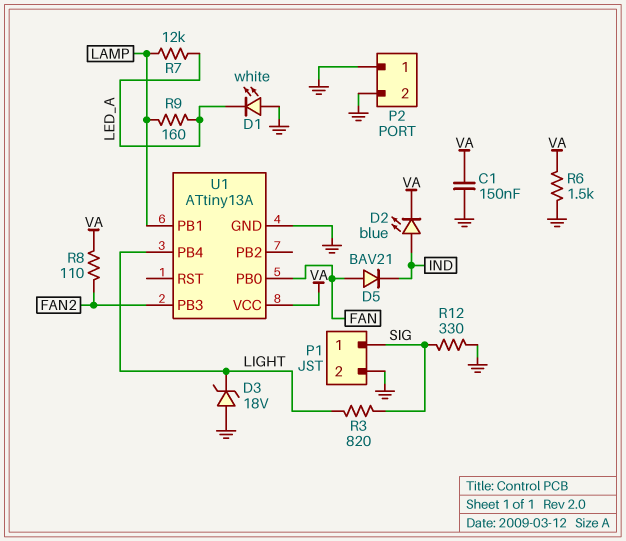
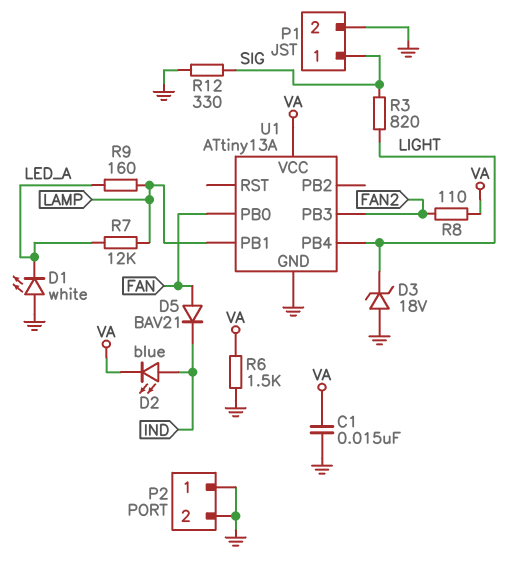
C1: 150nF (GND, VA) -> 15nF (GND, VA)

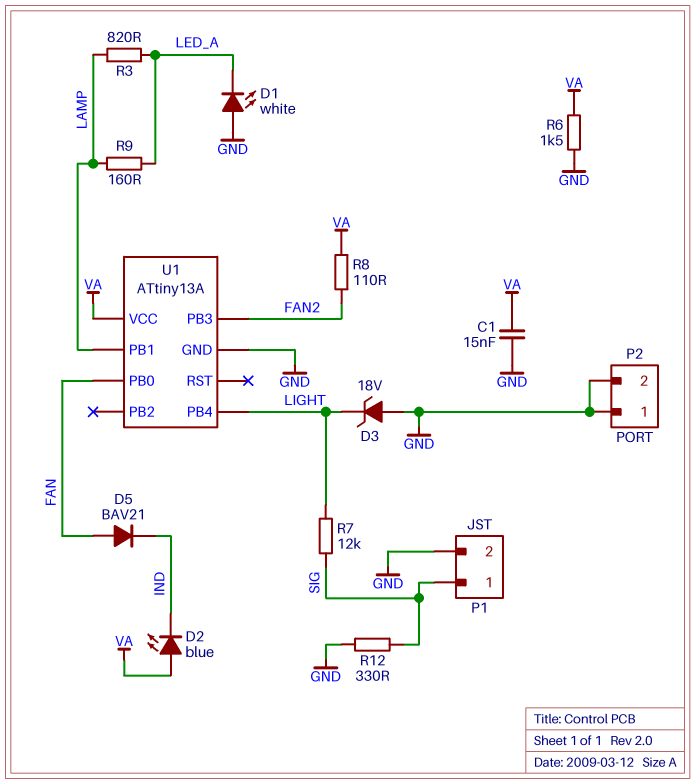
D2: LED blue (A IND, K VA) -> LED blue (A VA, K IND)
R3: 820 (LIGHT, SIG) -> 820 (LAMP, LED_A)
R7: 12k (LAMP, LED_A) -> 12k (LIGHT, SIG)

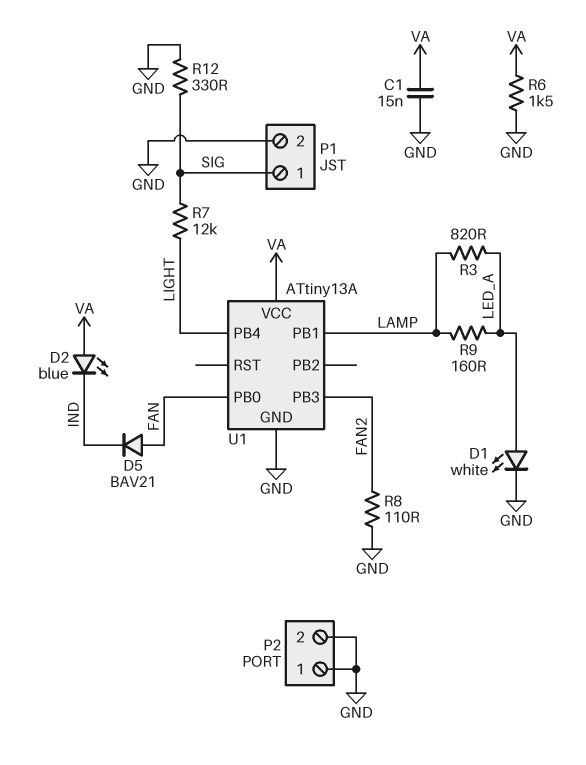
D1: LED white (A GND, K LED_A) -> LED white (A LED_A, K GND)
D3: zener 18V (A GND, K LIGHT) -> none
R8: 110 (FAN2, VA) -> 110 (FAN2, GND)

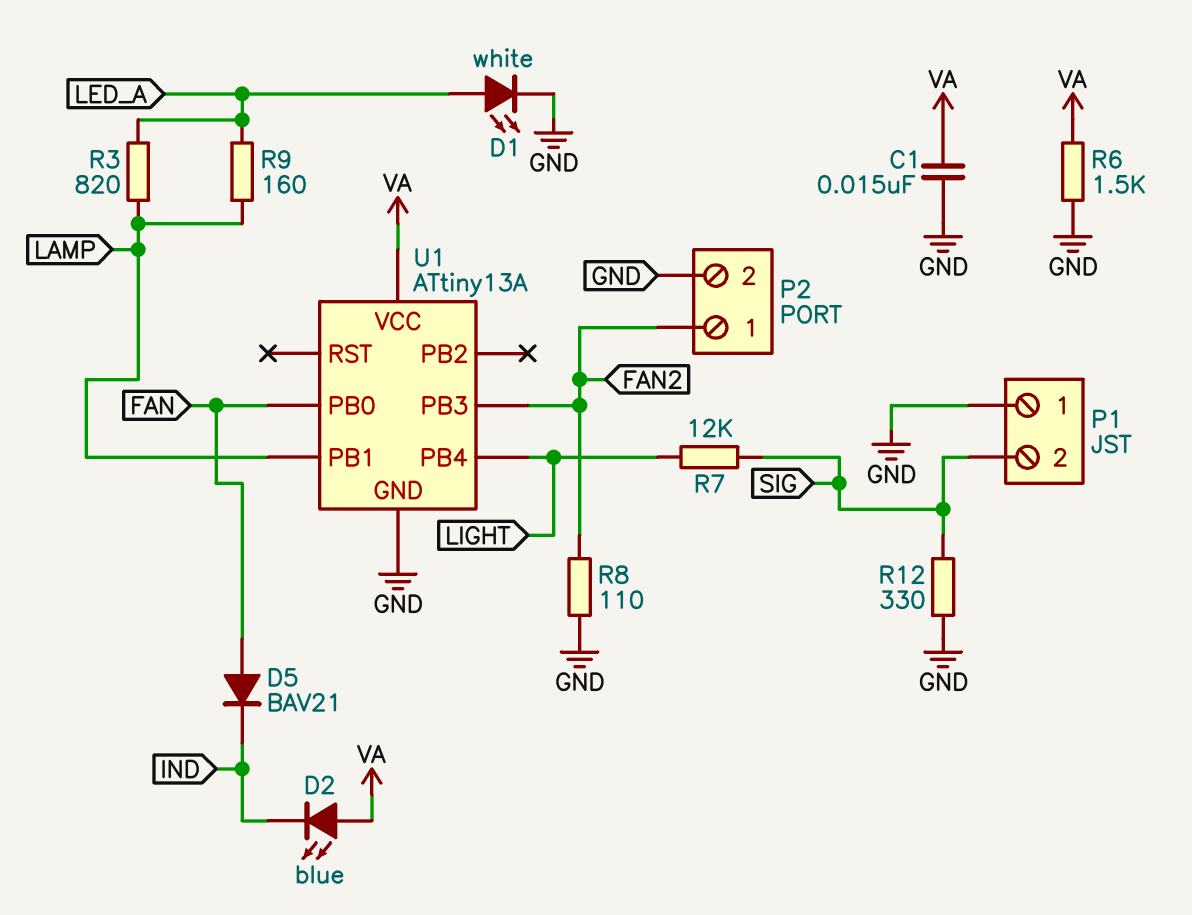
P1 pin 1: SIG -> GND
P1 pin 2: GND -> SIG
P2 pin 1: GND -> FAN2

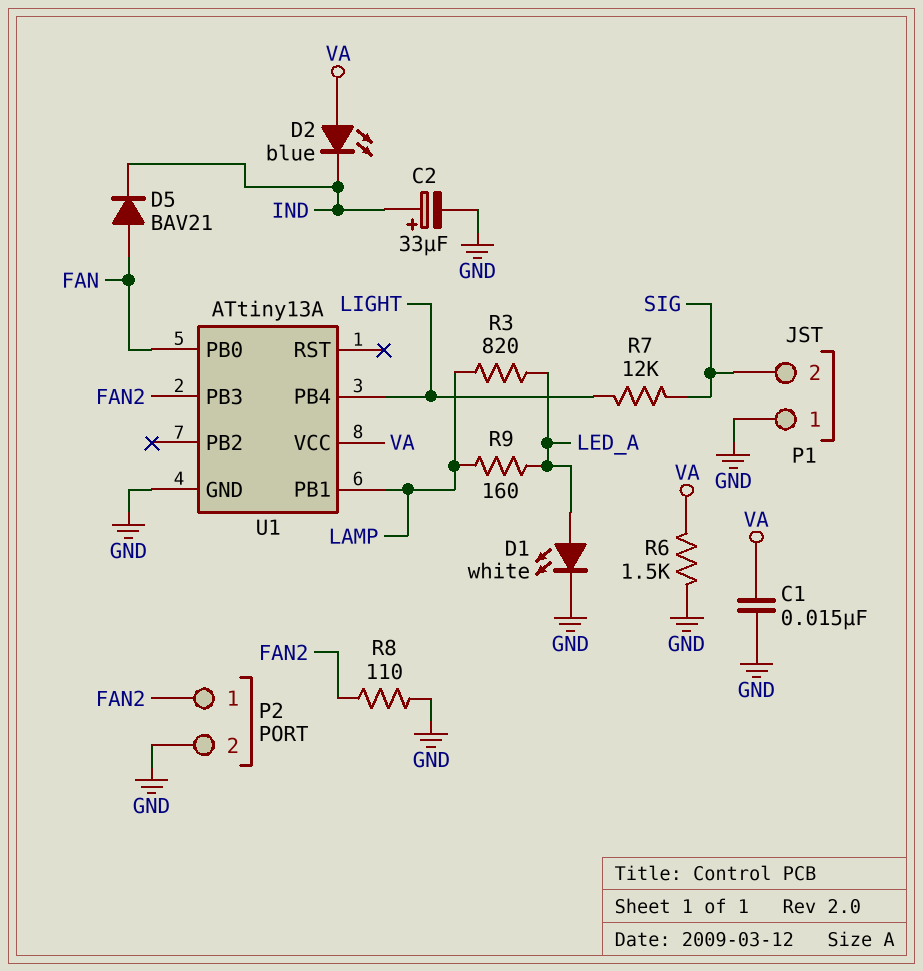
C2: none -> 33uF (plus IND, minus GND)
R12: 330 (GND, SIG) -> none

